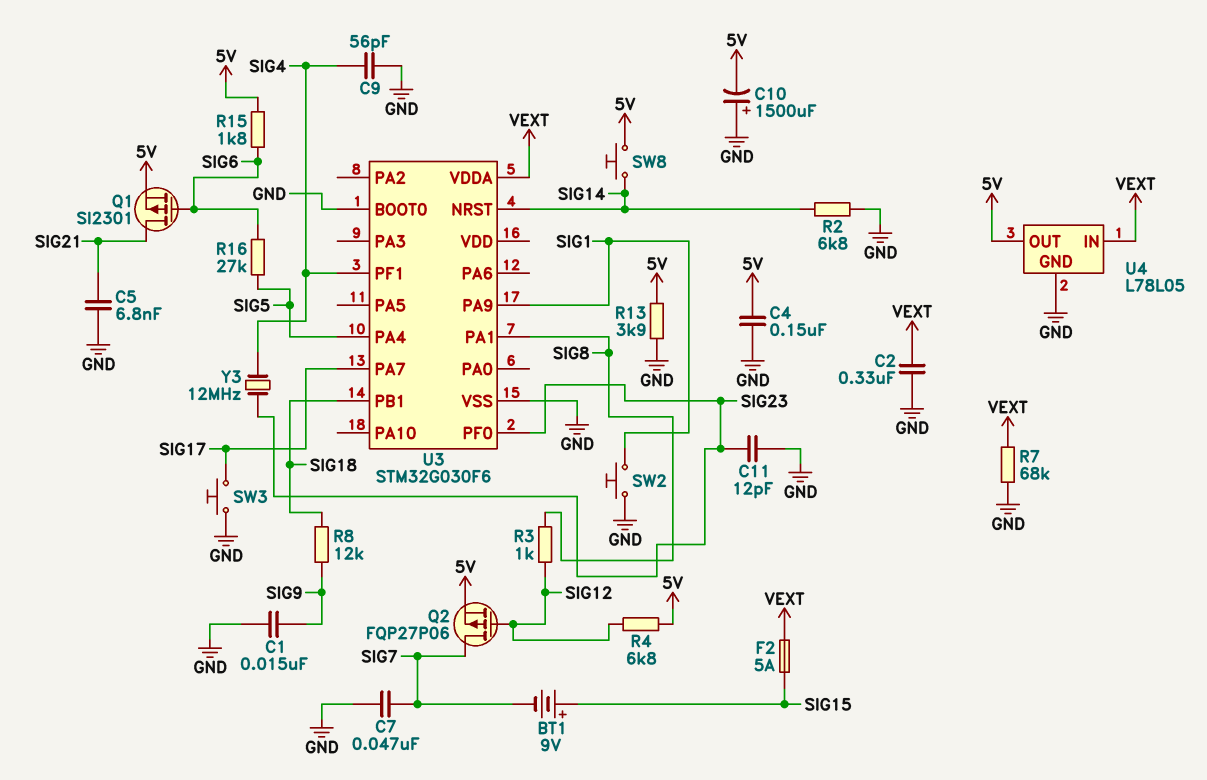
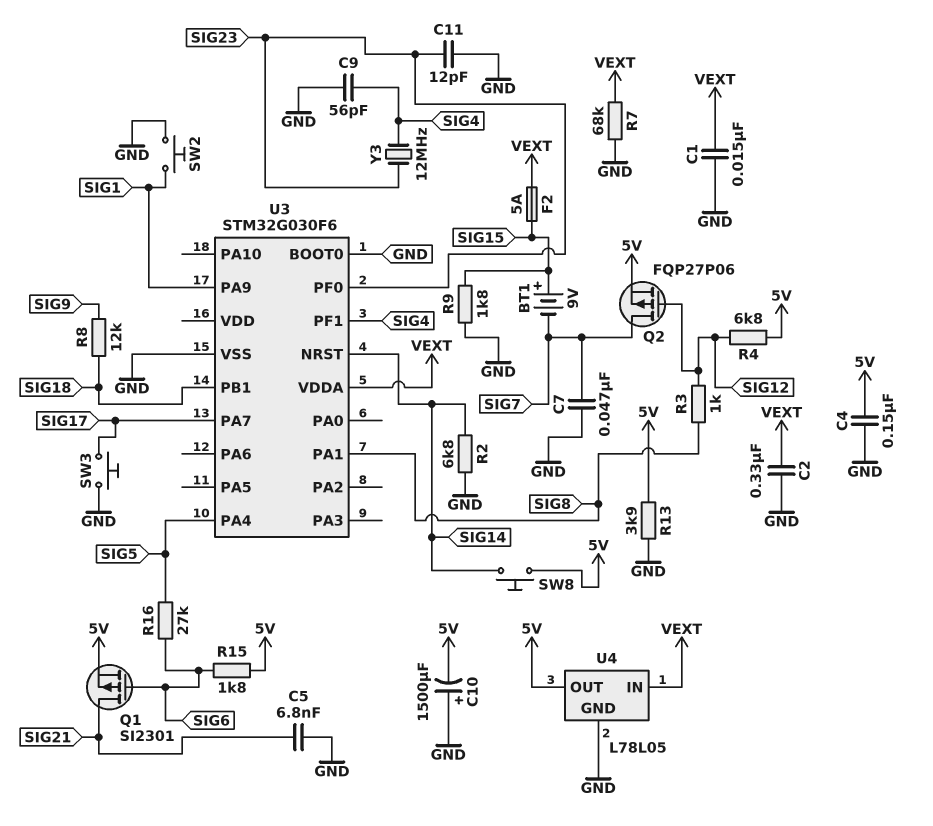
C1: 15nF (GND, SIG9) -> 15nF (GND, VEXT)
R9: none -> 1.8k (GND, SIG15)

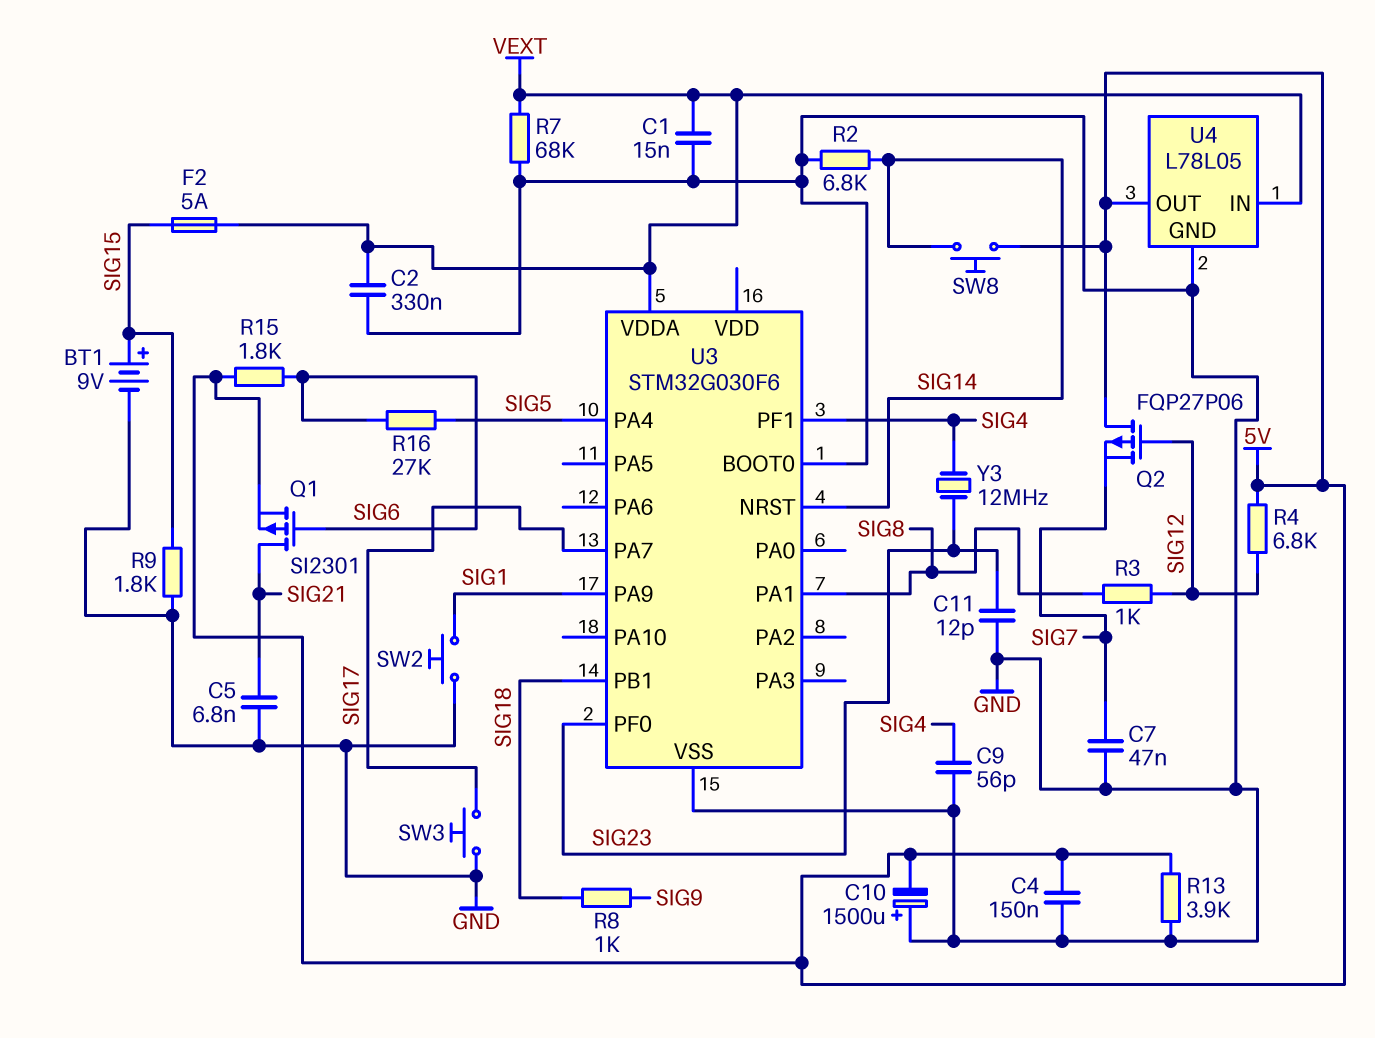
BT1: 9V (plus SIG15, minus SIG7) -> 9V (plus SIG15, minus GND)
Q2: PMOS FQP27P06 (G SIG12, D SIG7, S 5V) -> PMOS FQP27P06 (G SIG12, D 5V, S SIG7)
R8: 12k (SIG9, SIG18) -> 1k (SIG9, SIG18)

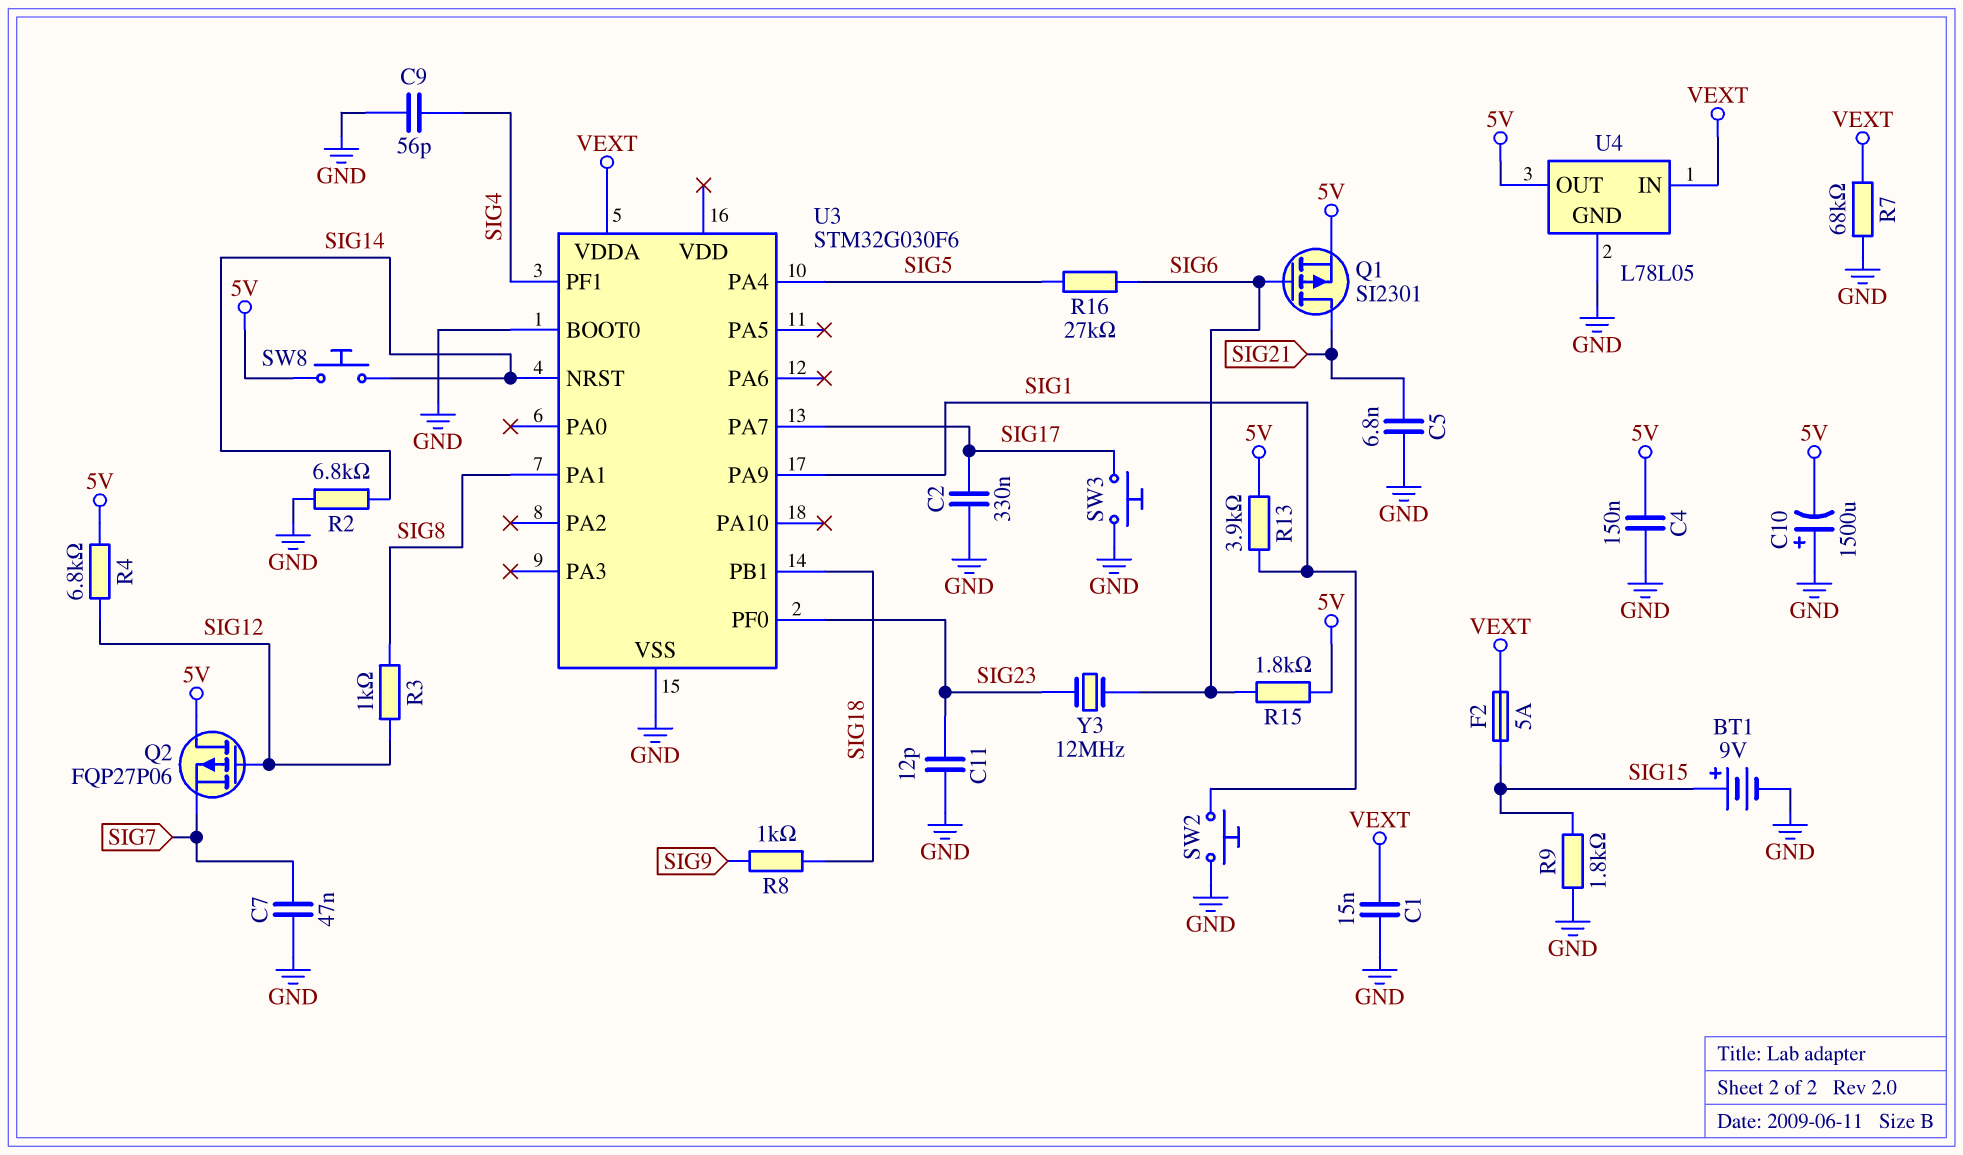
C2: 330nF (GND, VEXT) -> 330nF (GND, SIG17)
R13: 3.9k (5V, GND) -> 3.9k (5V, SIG1)
Y3: 12MHz (SIG4, SIG23) -> 12MHz (SIG6, SIG23)

